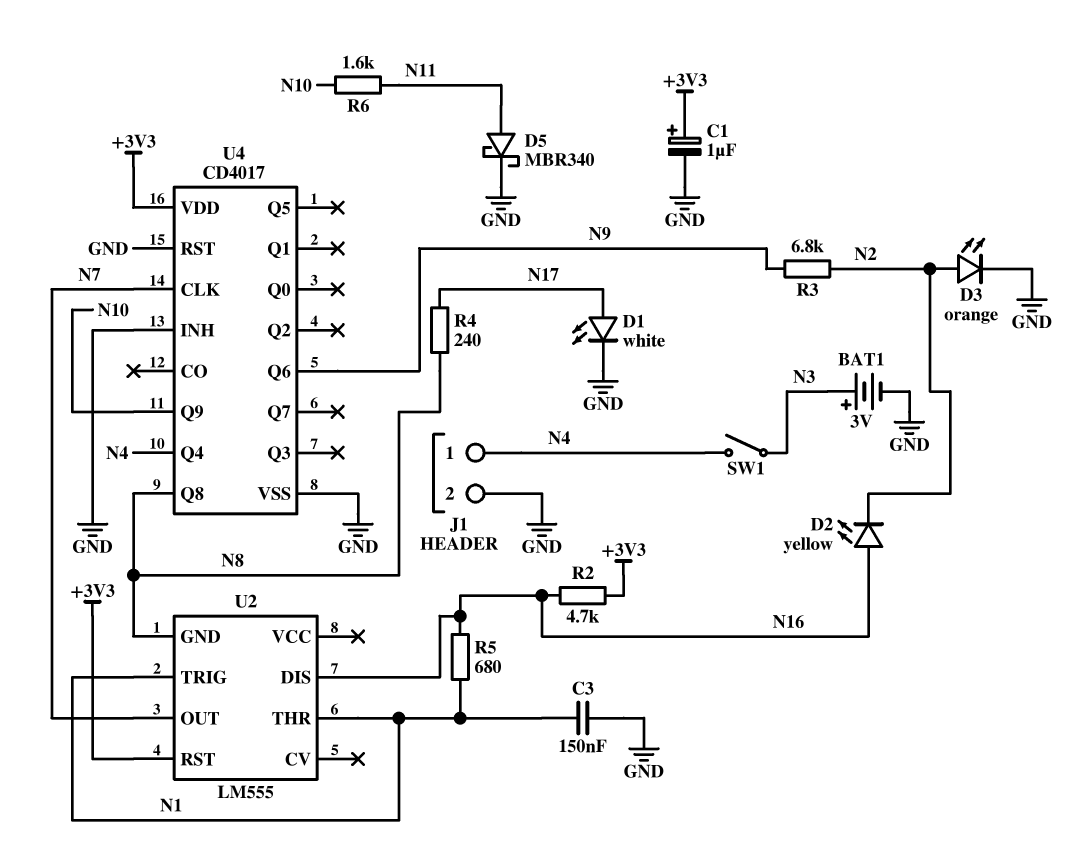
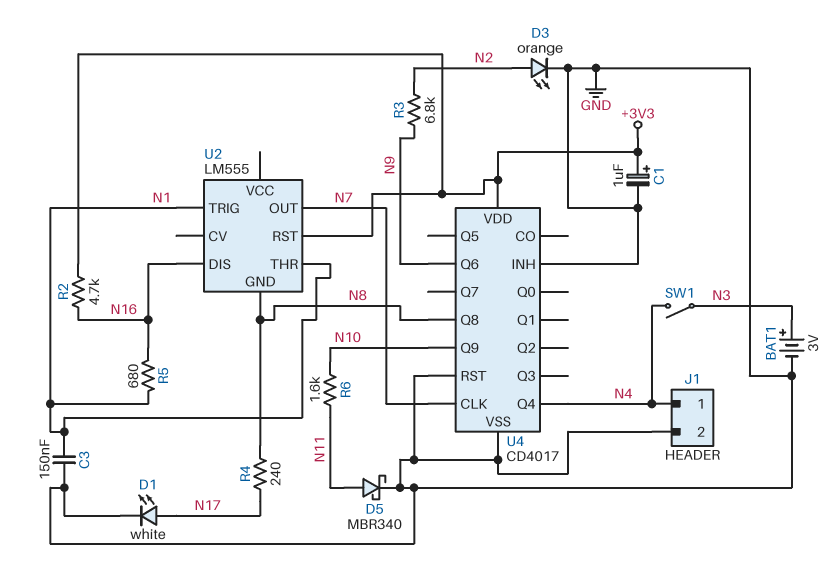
D2: LED yellow (A N16, K N2) -> none

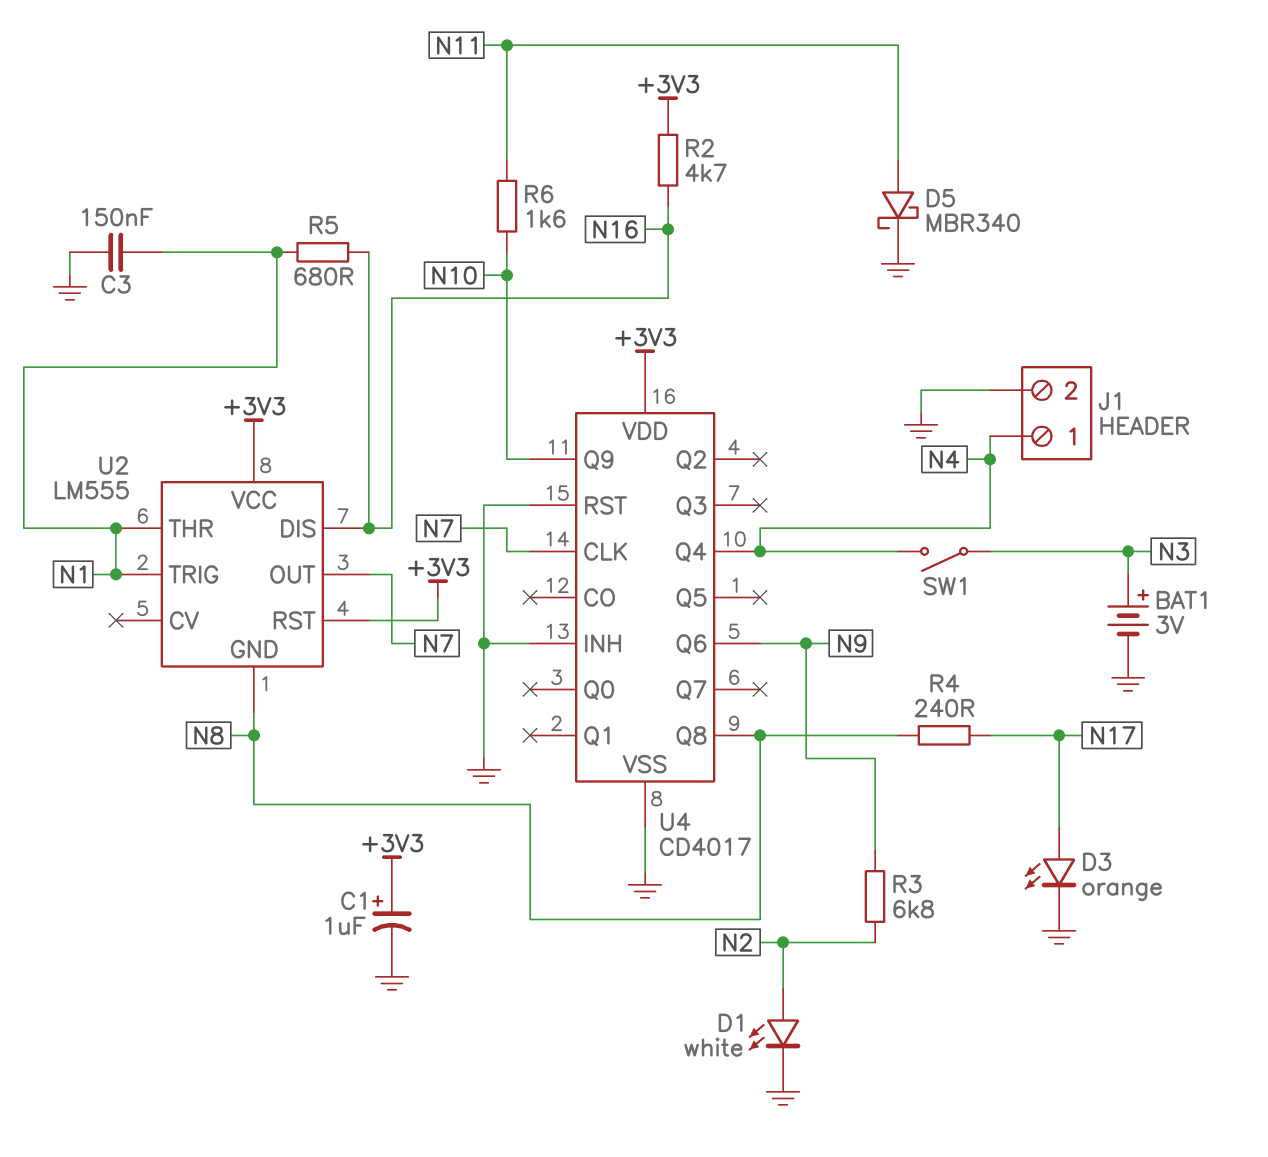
D1: LED white (A N17, K GND) -> LED white (A N2, K GND)
D3: LED orange (A N2, K GND) -> LED orange (A N17, K GND)
U2 pin VCC: none -> +3V3

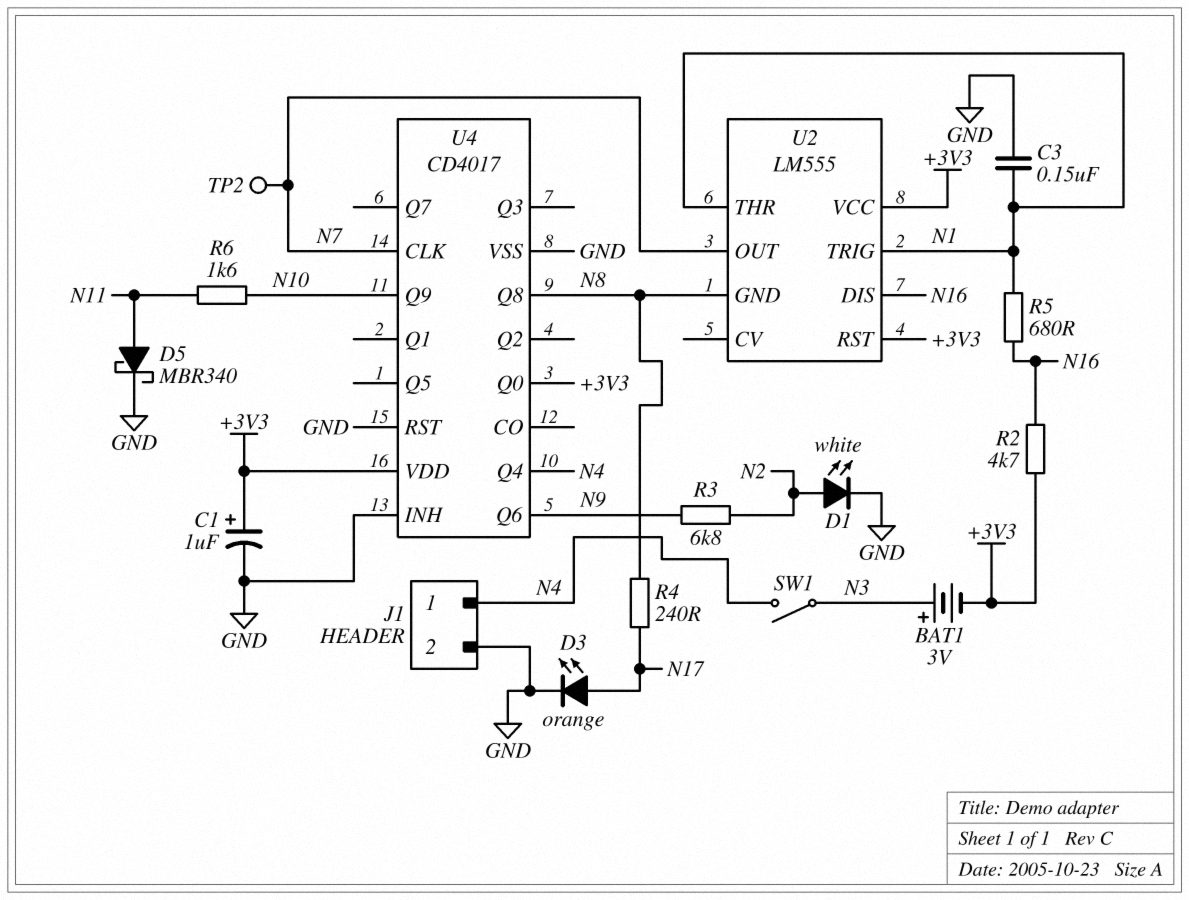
BAT1: 3V (plus N3, minus GND) -> 3V (plus N3, minus +3V3)
TP2: none -> test point (N7)
U4 pin Q0: none -> +3V3

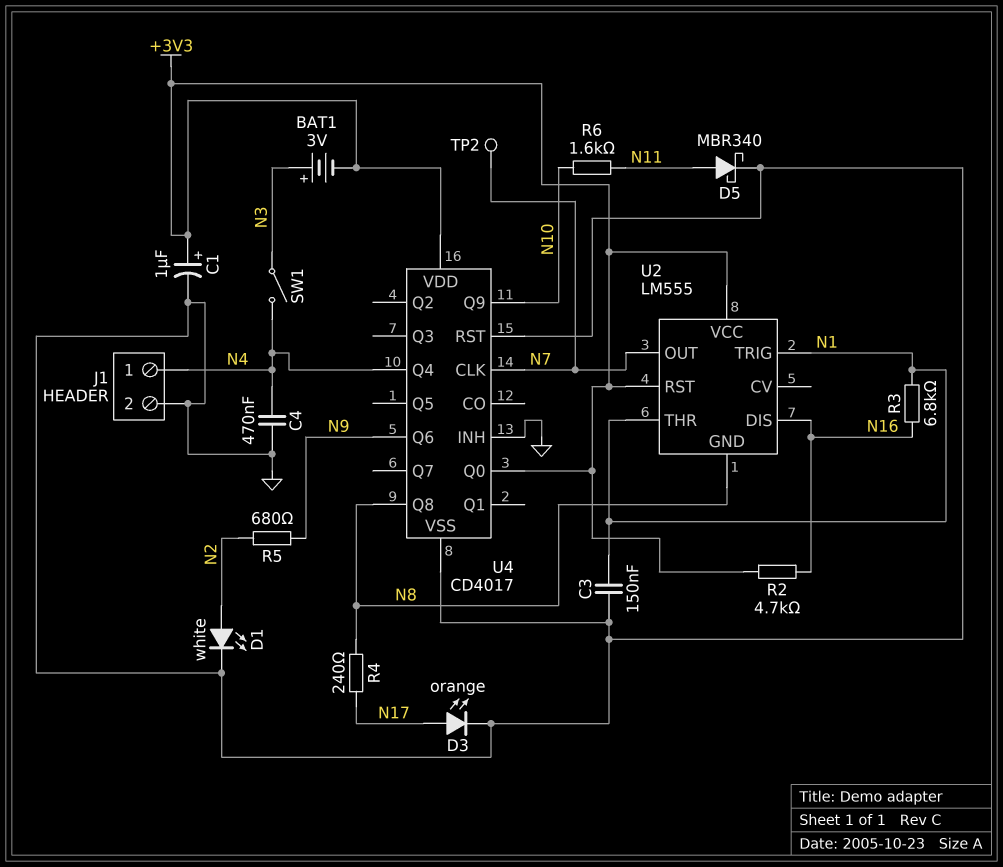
C4: none -> 470nF (GND, N4)
R3: 6.8k (N2, N9) -> 6.8k (N1, N16)
R5: 680 (N1, N16) -> 680 (N2, N9)

